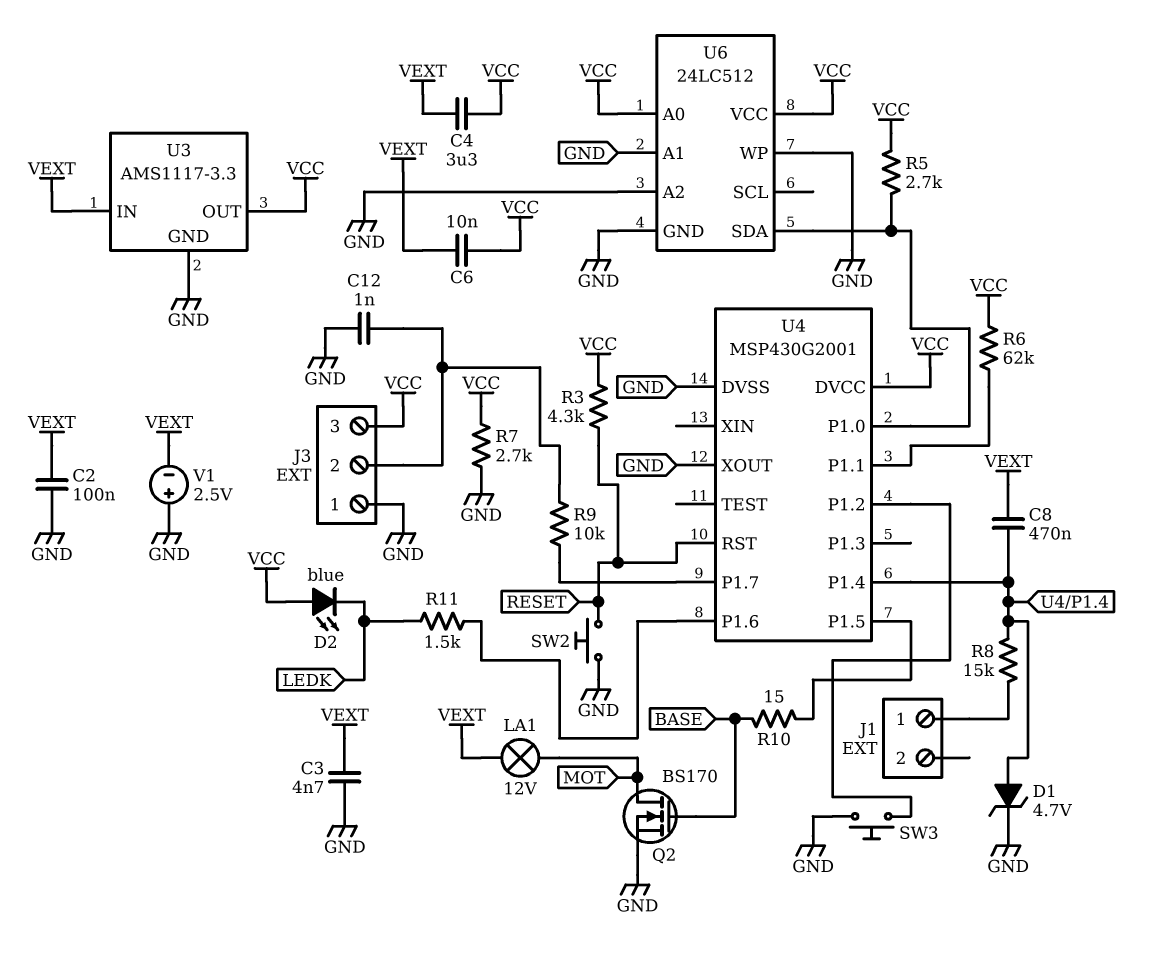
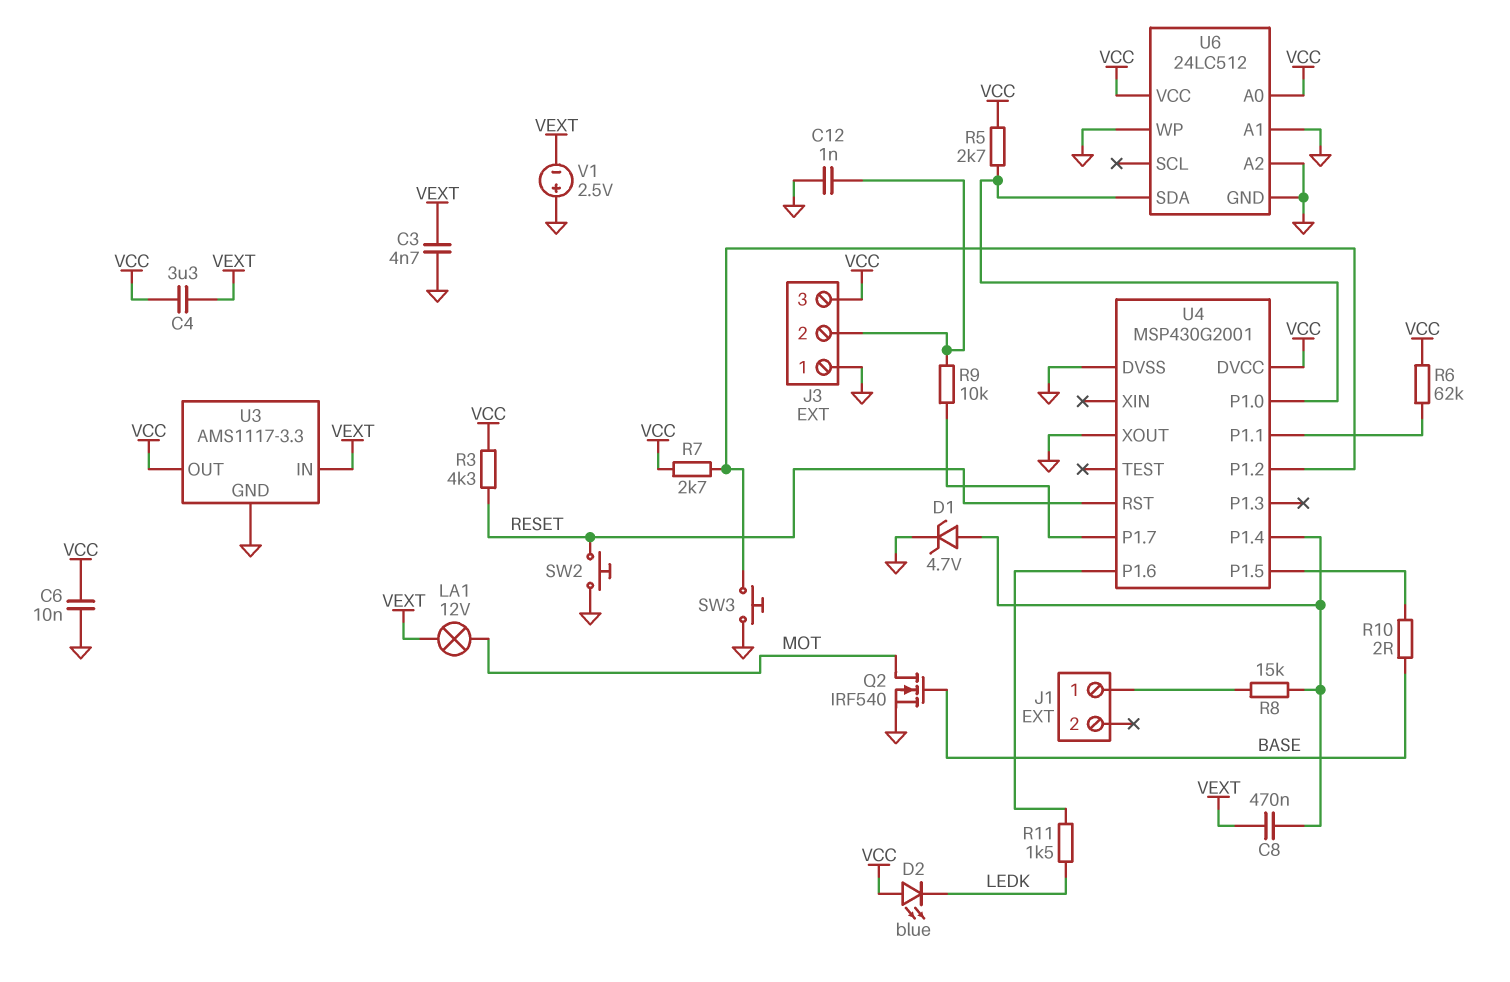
C2: 100nF (GND, VEXT) -> none
C6: 10nF (VCC, VEXT) -> 10nF (GND, VCC)
Q2: NMOS BS170 (G BASE, D MOT, S GND) -> NMOS IRF540 (G BASE, D MOT, S GND)
R7: 2.7k (GND, VCC) -> 2.7k (U4/P1.2, VCC)
R10: 15 (BASE, U4/P1.5) -> 2 (BASE, U4/P1.5)

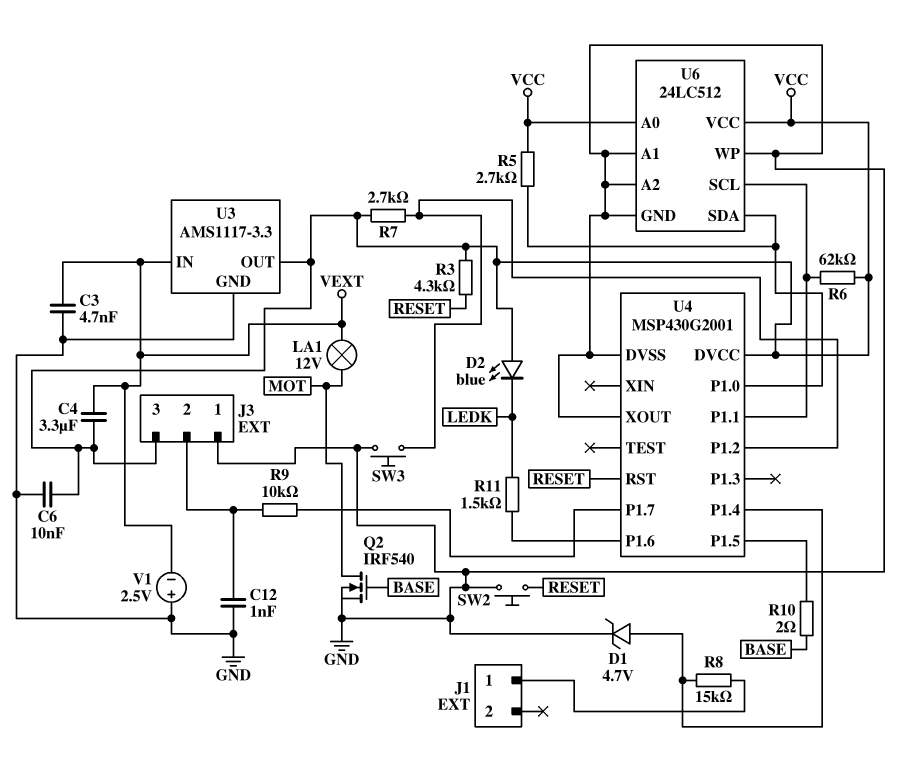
C8: 470nF (U4/P1.4, VEXT) -> none
U6 pin SCL: none -> U4/P1.1

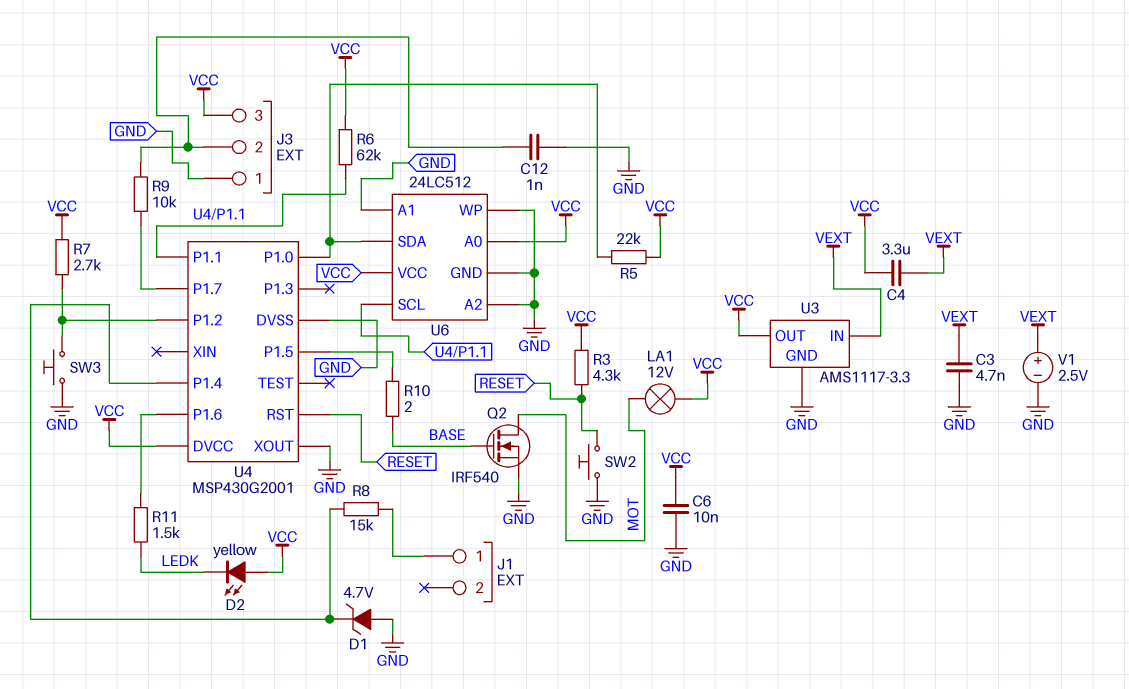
D1: zener 4.7V (A U4/P1.4, K GND) -> zener 4.7V (A GND, K U4/P1.4)
D2: LED blue (A VCC, K LEDK) -> LED yellow (A VCC, K LEDK)
LA1: lamp 12V (MOT, VEXT) -> lamp 12V (MOT, VCC)
R5: 2.7k (U4/P1.0, VCC) -> 22k (U4/P1.0, VCC)
V1: 2.5V (plus GND, minus VEXT) -> 2.5V (plus VEXT, minus GND)

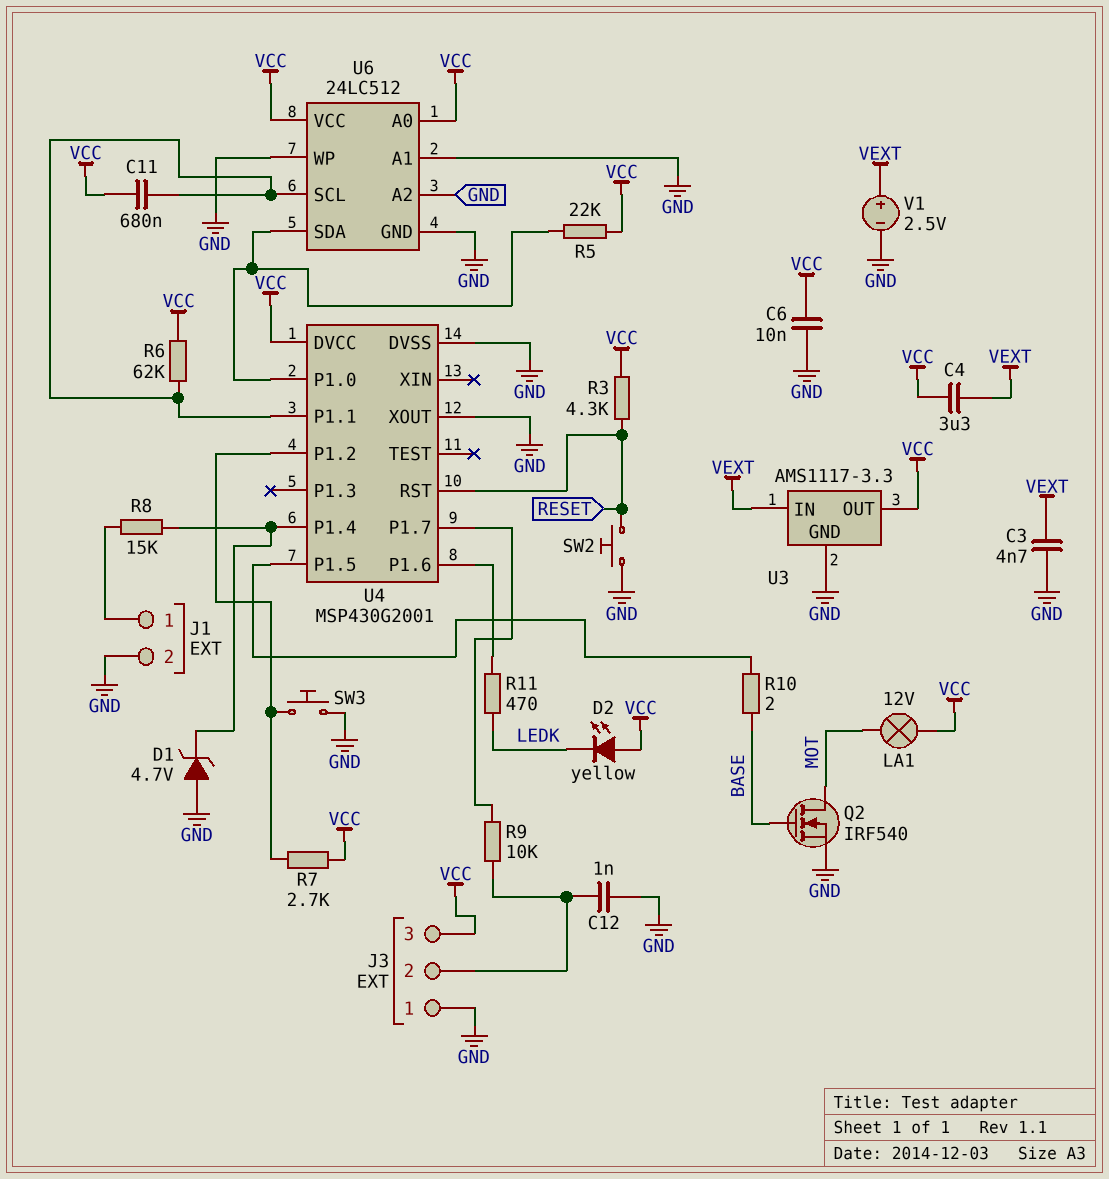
C11: none -> 680nF (U4/P1.1, VCC)
J1 pin 2: none -> GND
R11: 1.5k (LEDK, U4/P1.6) -> 470 (LEDK, U4/P1.6)

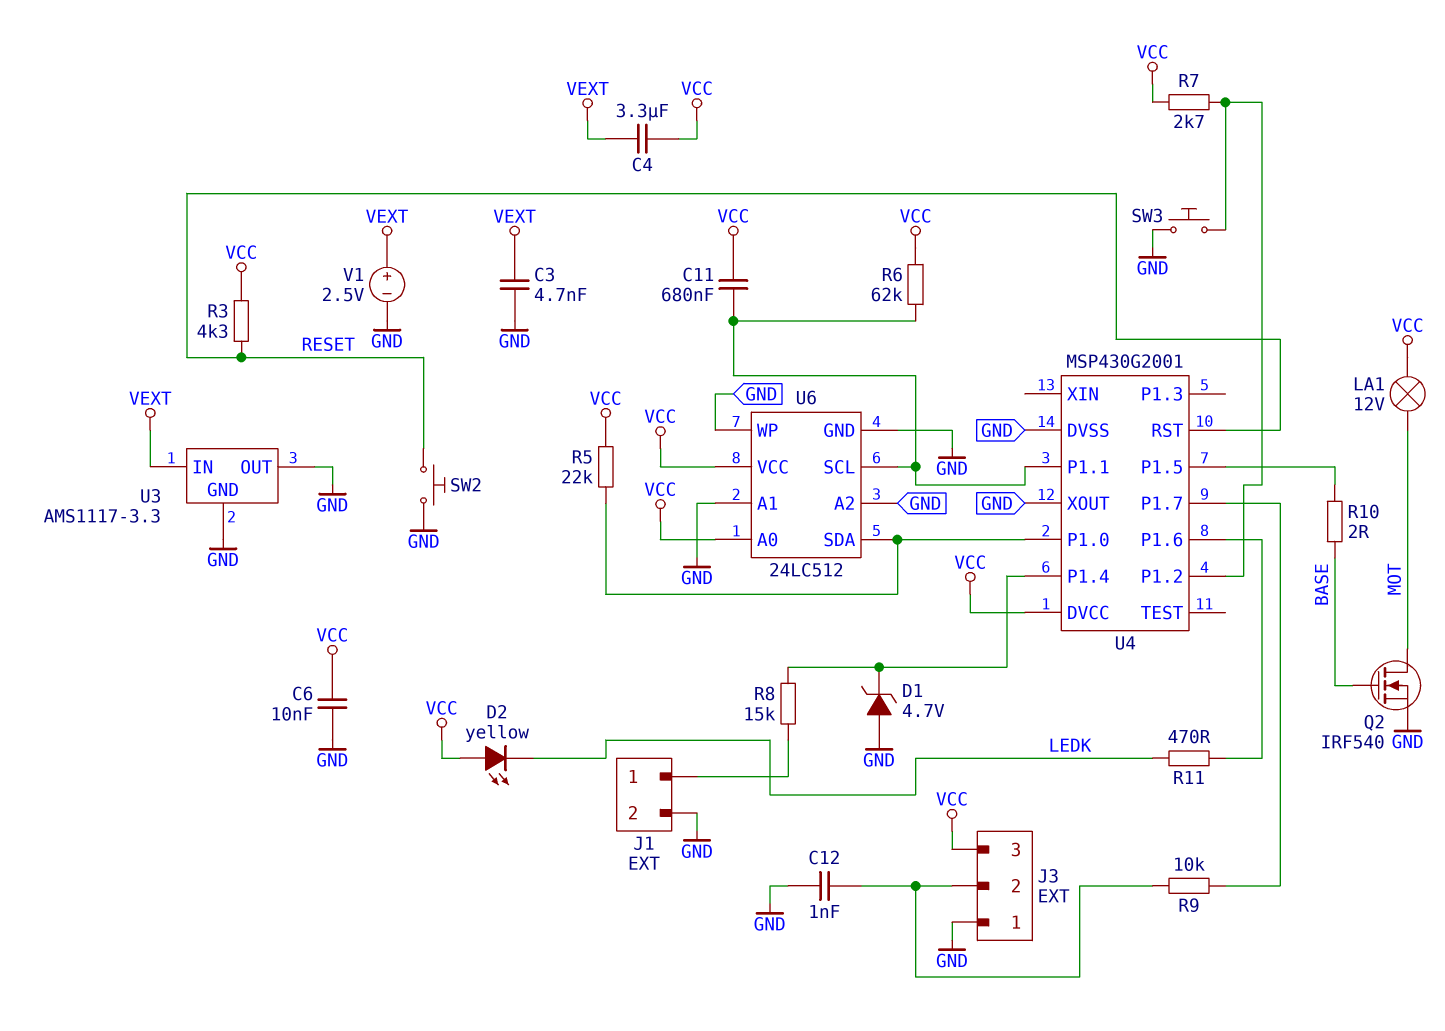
U3 pin OUT: VCC -> GND

